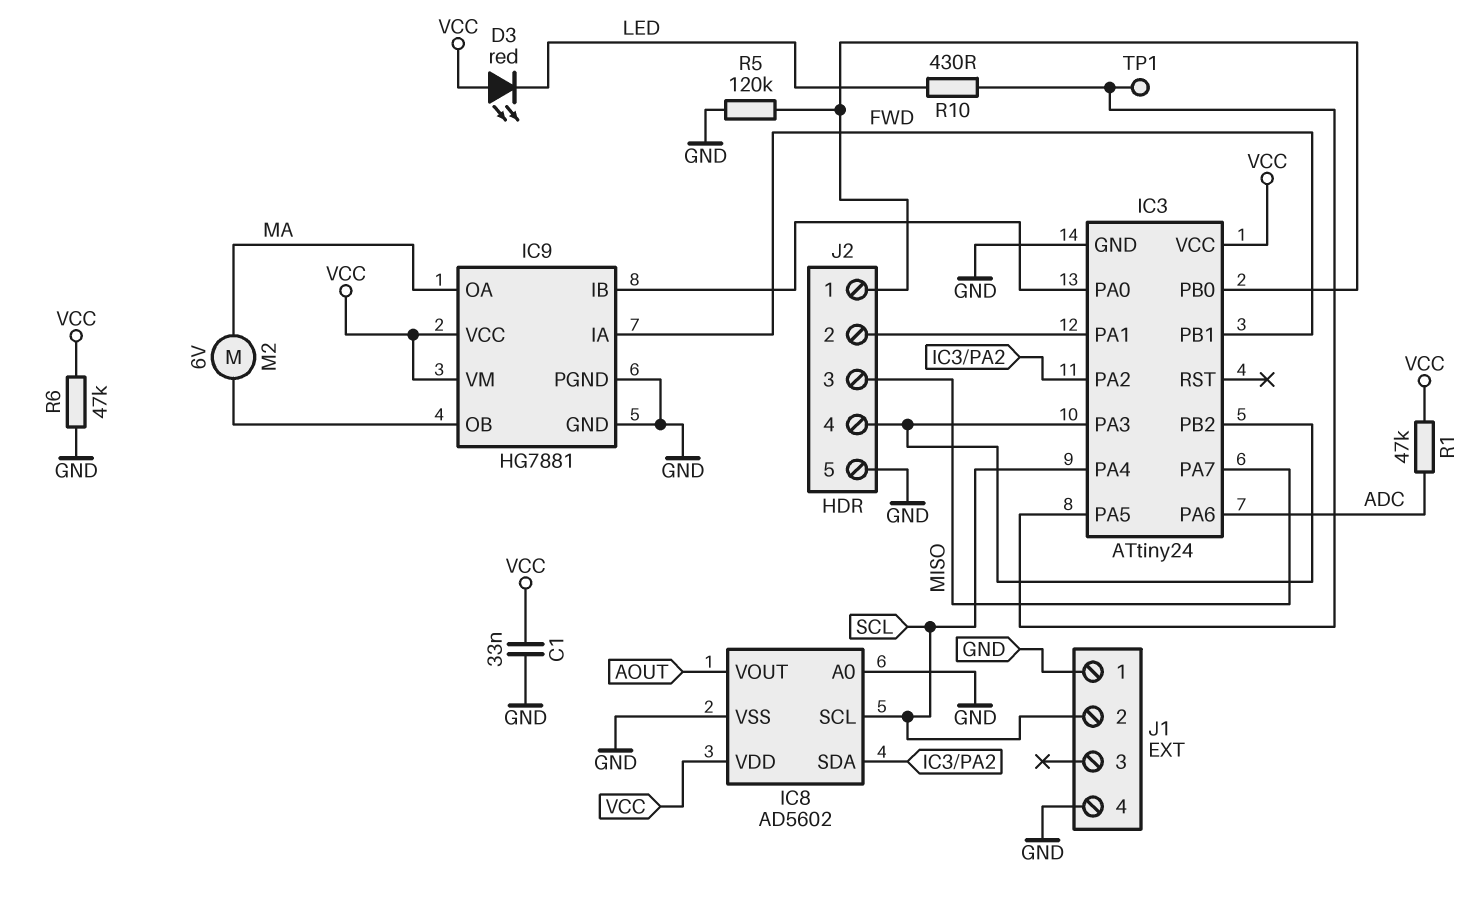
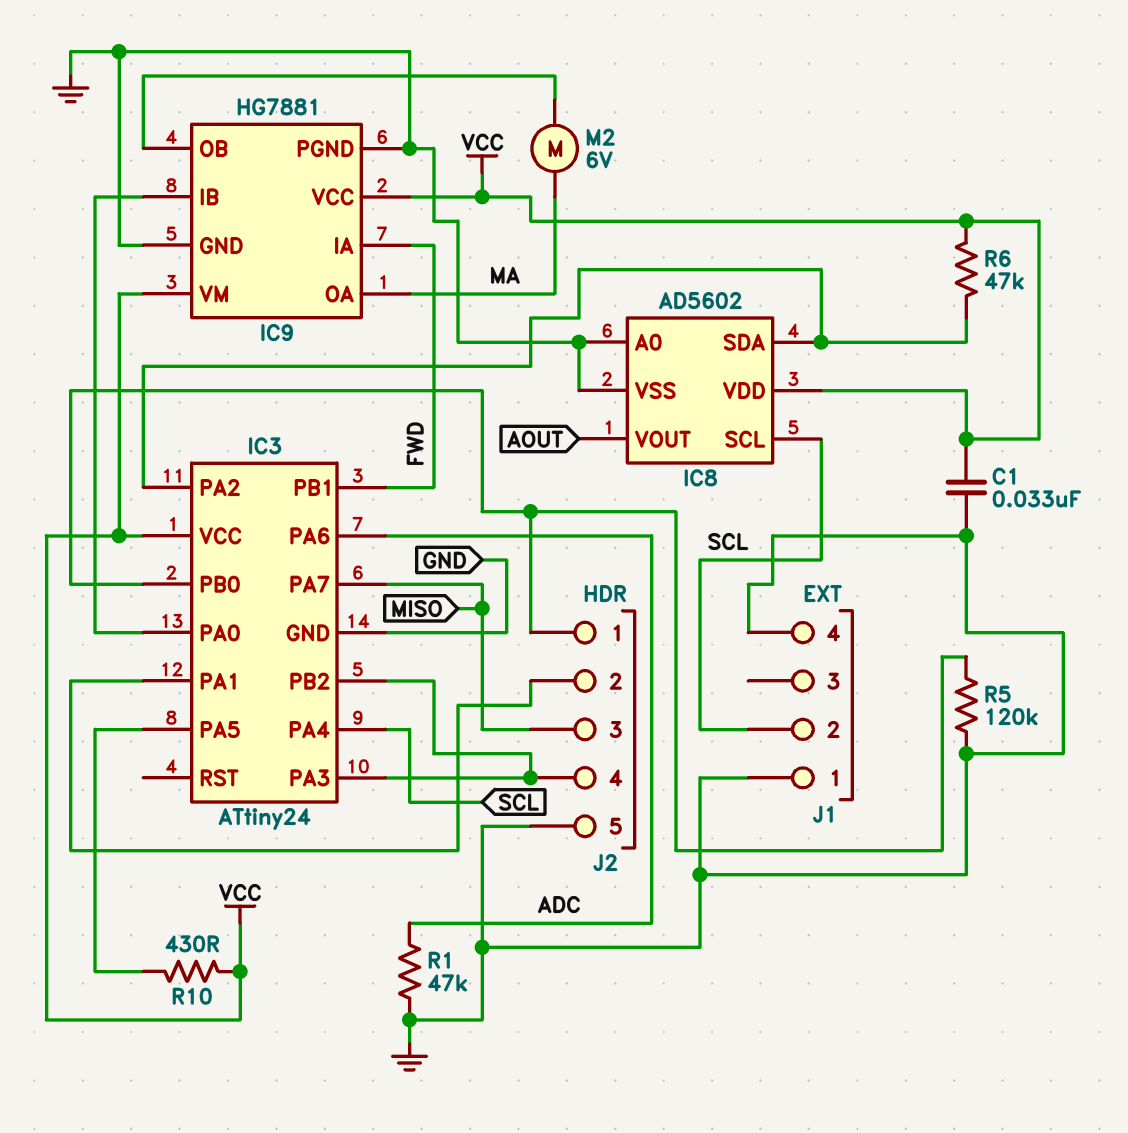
D3: LED red (A VCC, K LED) -> none
R1: 47k (ADC, VCC) -> 47k (ADC, GND)
R6: 47k (GND, VCC) -> 47k (IC3/PA2, VCC)
R10: 430 (IC3/PA5, LED) -> 430 (IC3/PA5, VCC)
TP1: test point (IC3/PA5) -> none

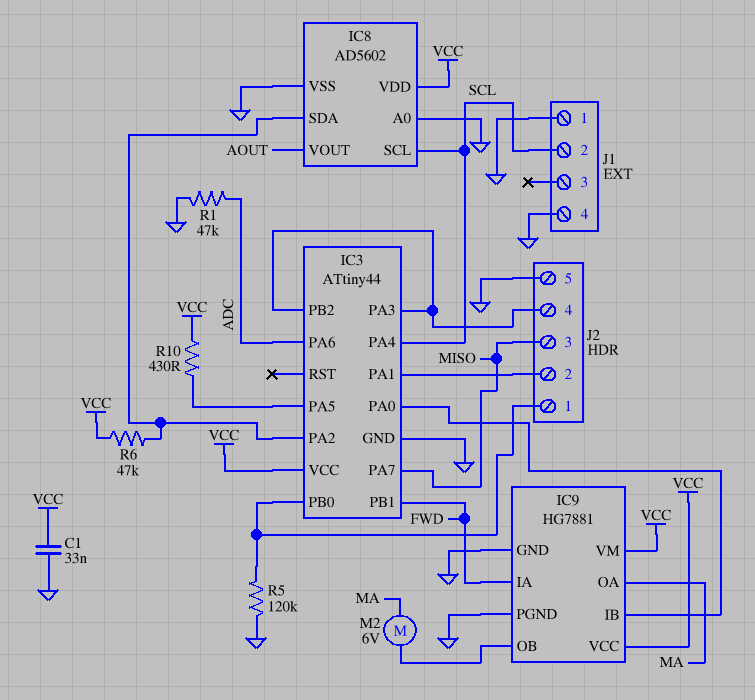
IC3: ATtiny24 -> ATtiny44

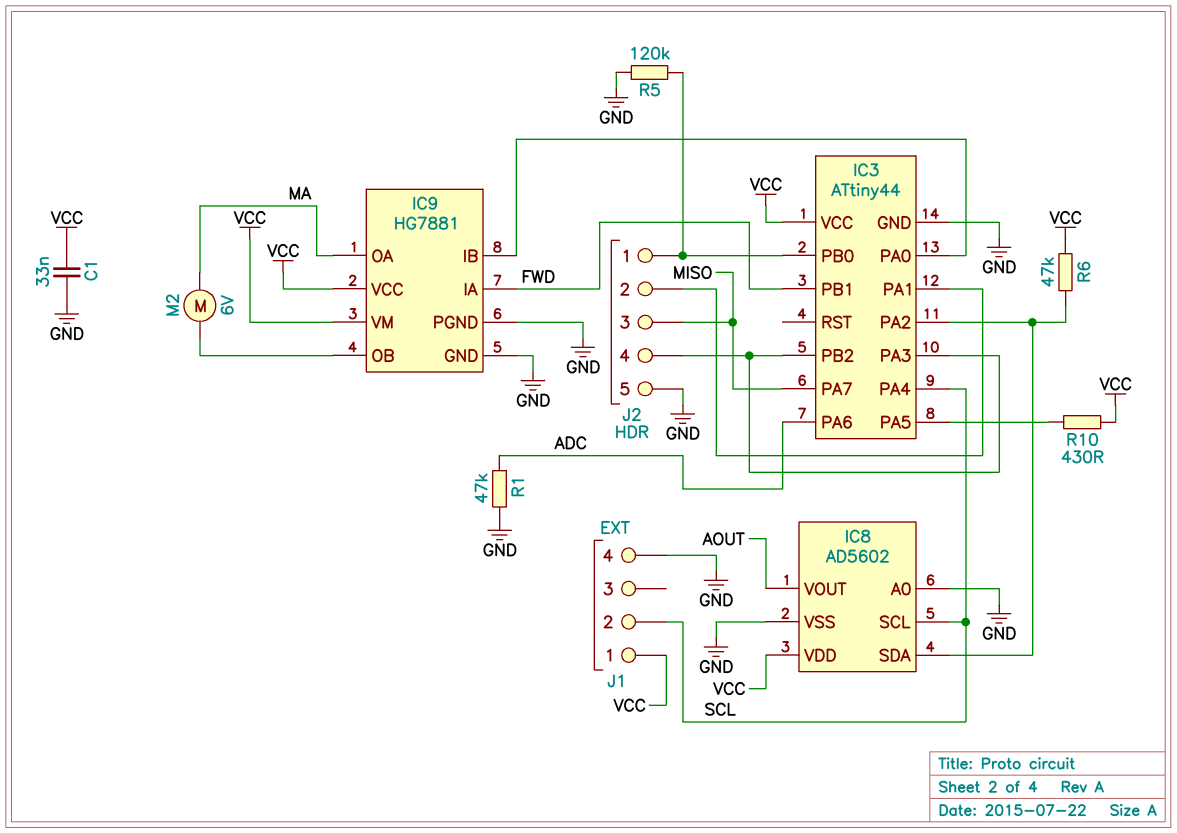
J1 pin 1: GND -> VCC

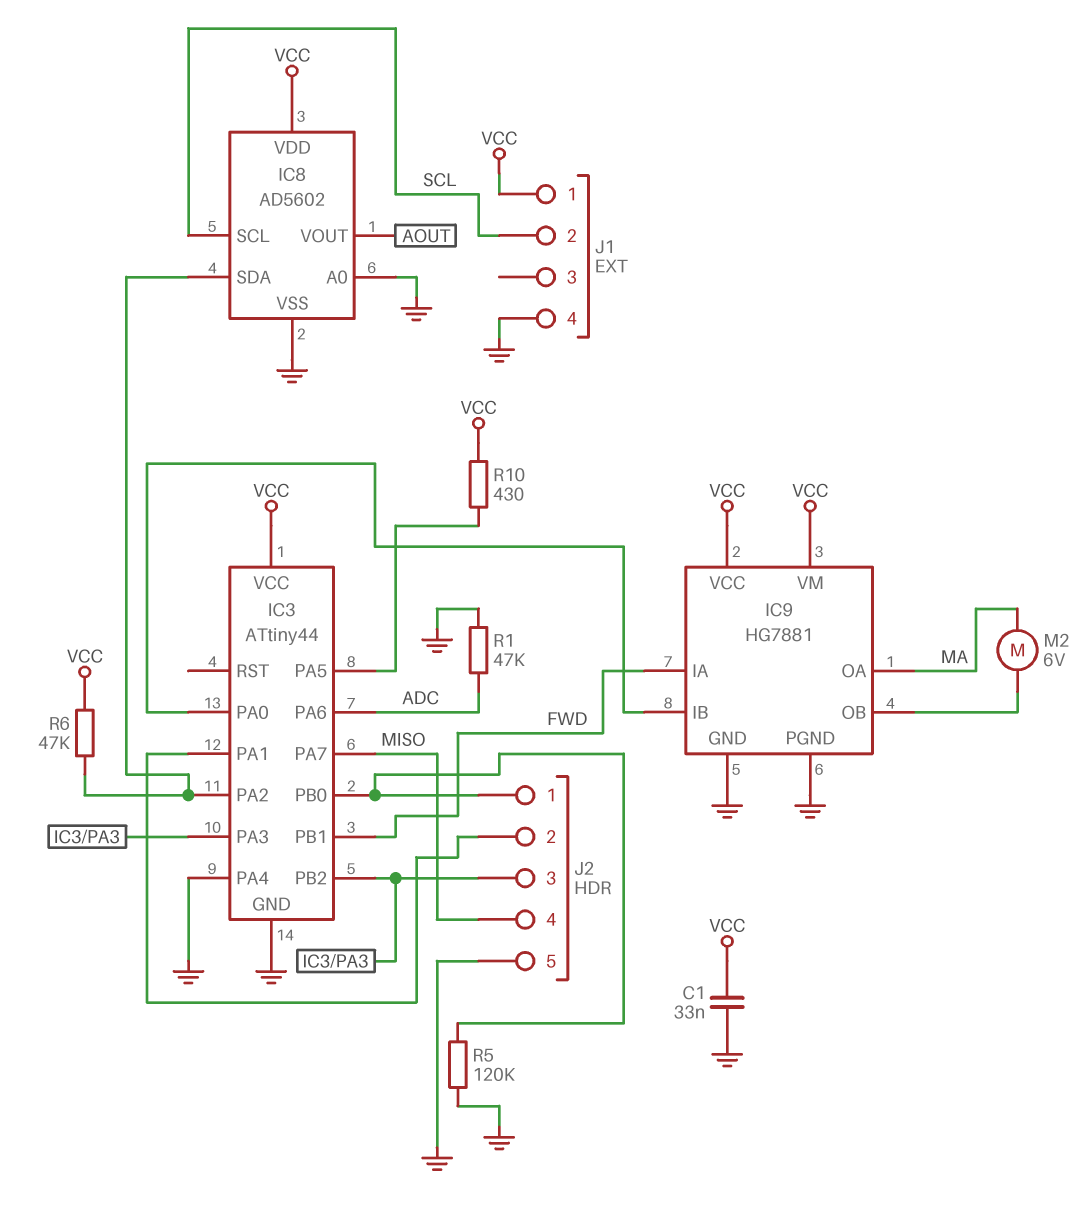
IC3 pin PA4: SCL -> GND
J2 pin 3: MISO -> IC3/PA3
J2 pin 4: IC3/PA3 -> MISO

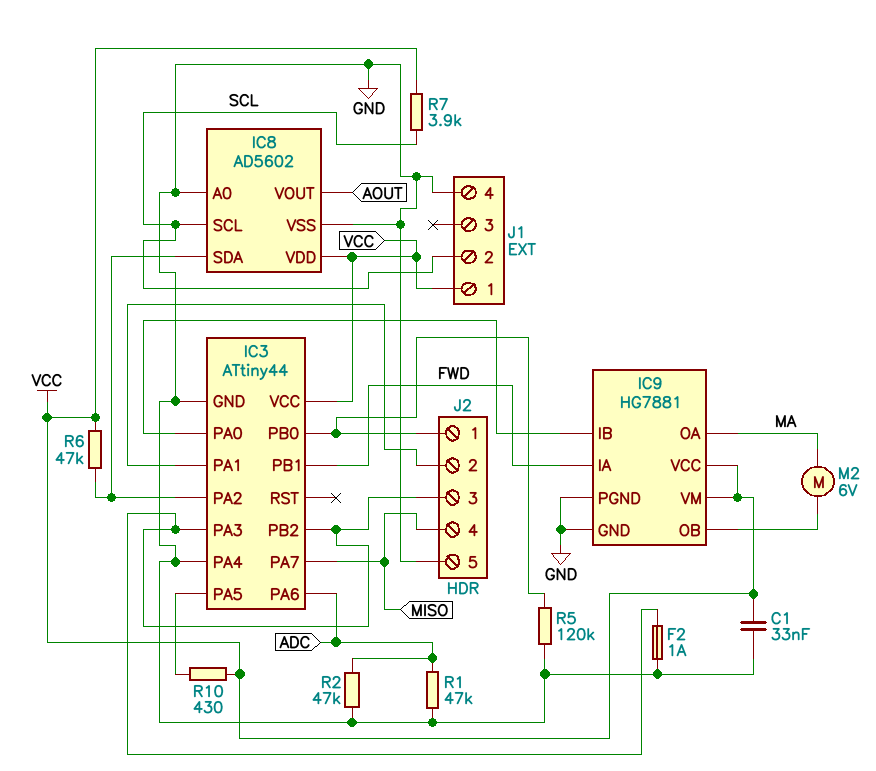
F2: none -> 1A (GND, IC3/PA3)
R2: none -> 47k (ADC, GND)
R7: none -> 3.9k (SCL, VCC)

